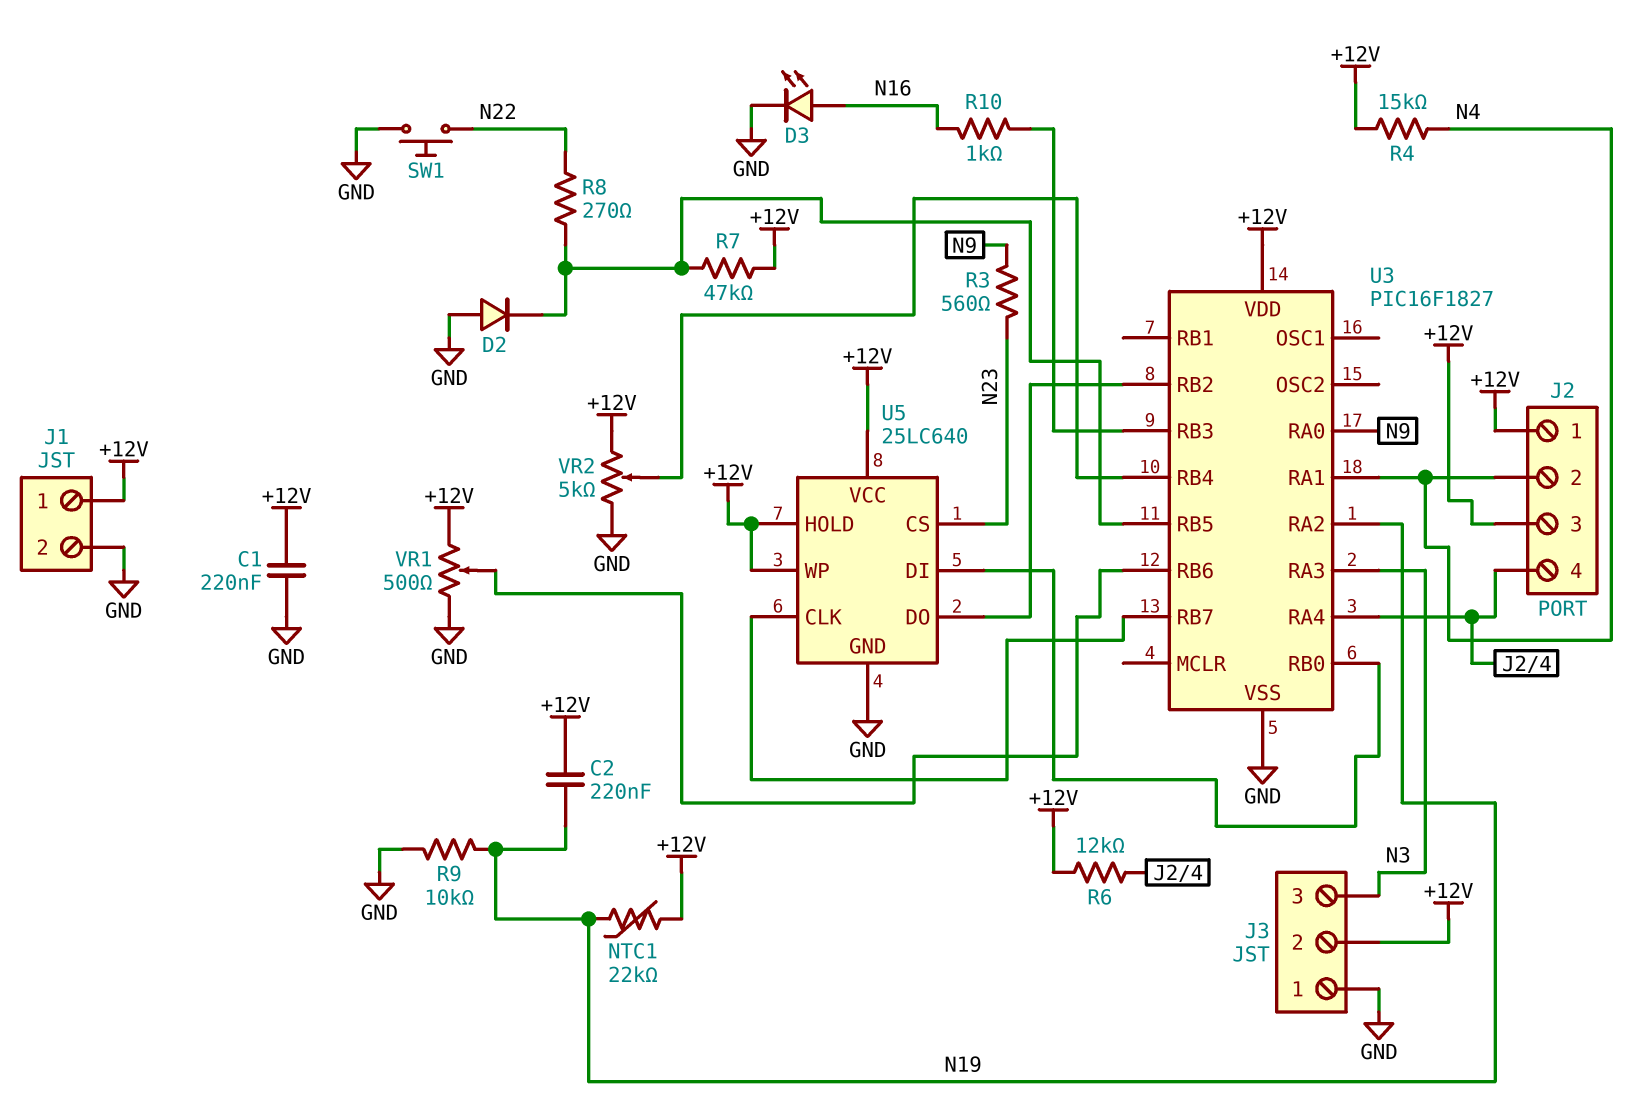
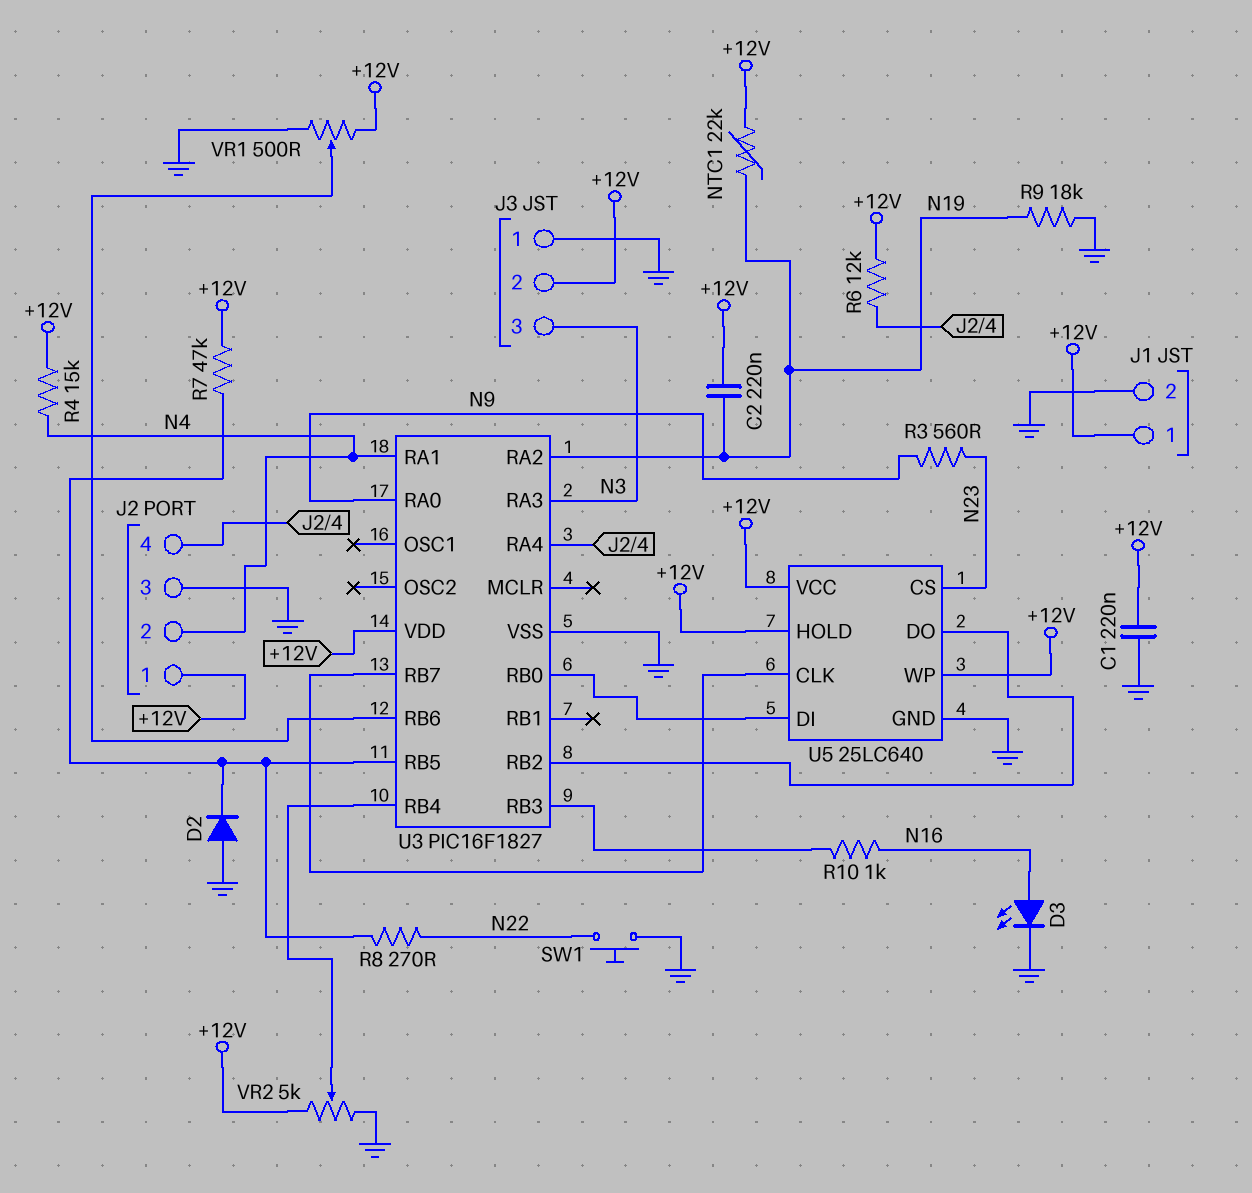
J2 pin 3: +12V -> GND
R9: 10k (GND, N19) -> 18k (GND, N19)

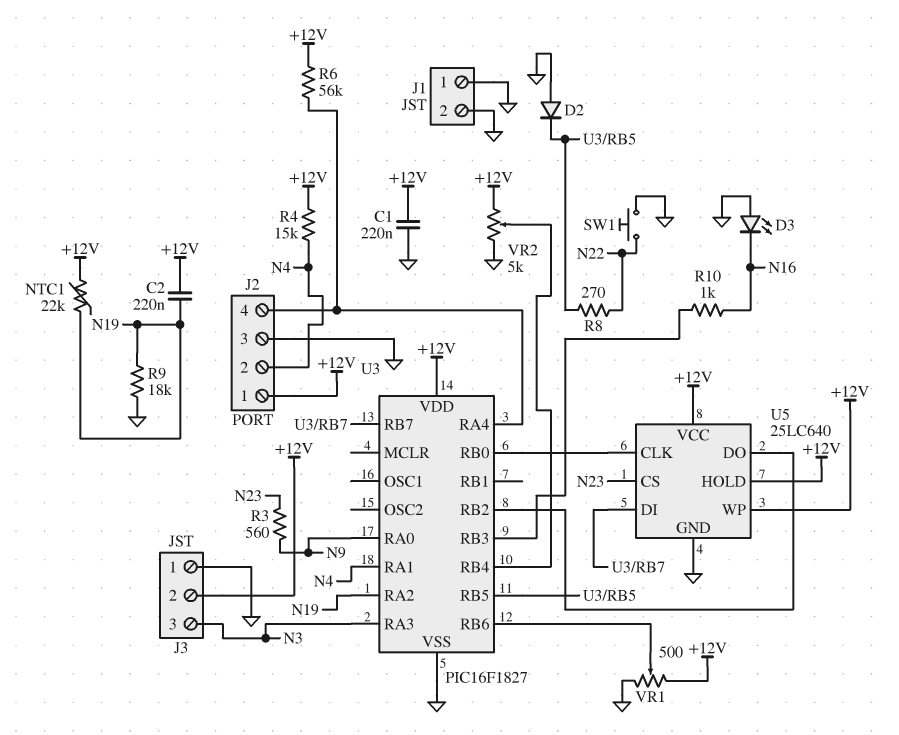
D3: LED (A N16, K GND) -> LED (A GND, K N16)
J1 pin 1: +12V -> GND
R6: 12k (+12V, J2/4) -> 56k (+12V, J2/4)
R7: 47k (+12V, U3/RB5) -> none
U5 pin CLK: U3/RB7 -> U3/RB0
U5 pin DI: U3/RB0 -> U3/RB7

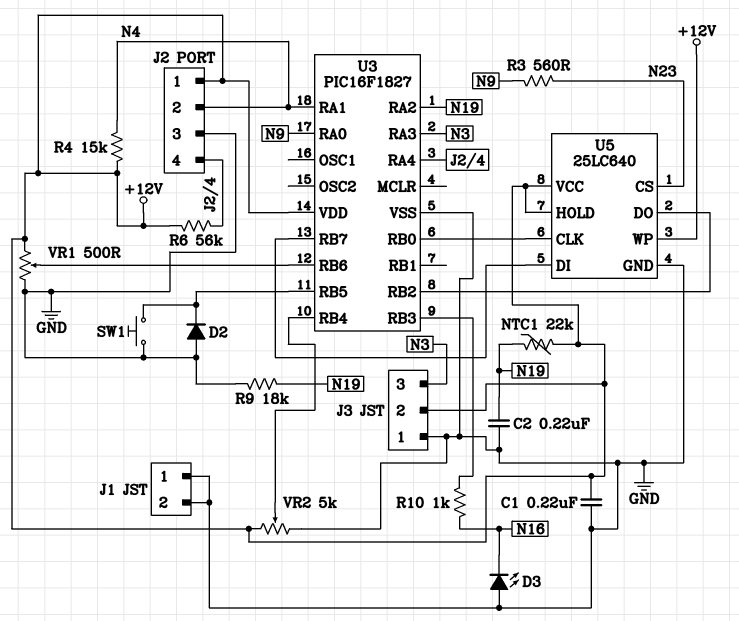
C2: 220nF (+12V, N19) -> 220nF (GND, N19)
R8: 270 (N22, U3/RB5) -> none
SW1: button (GND, N22) -> button (GND, U3/RB5)

